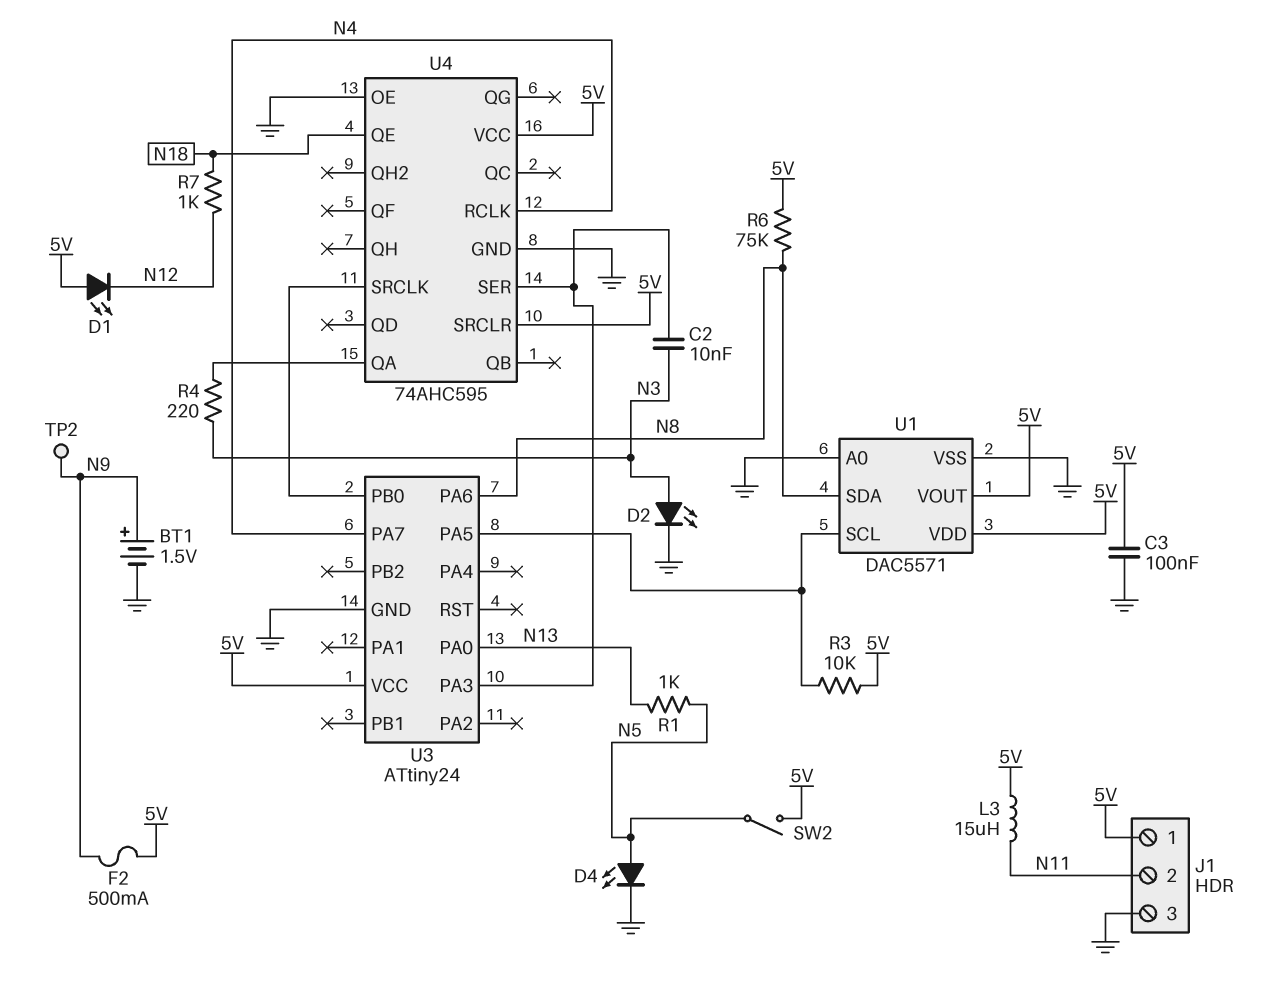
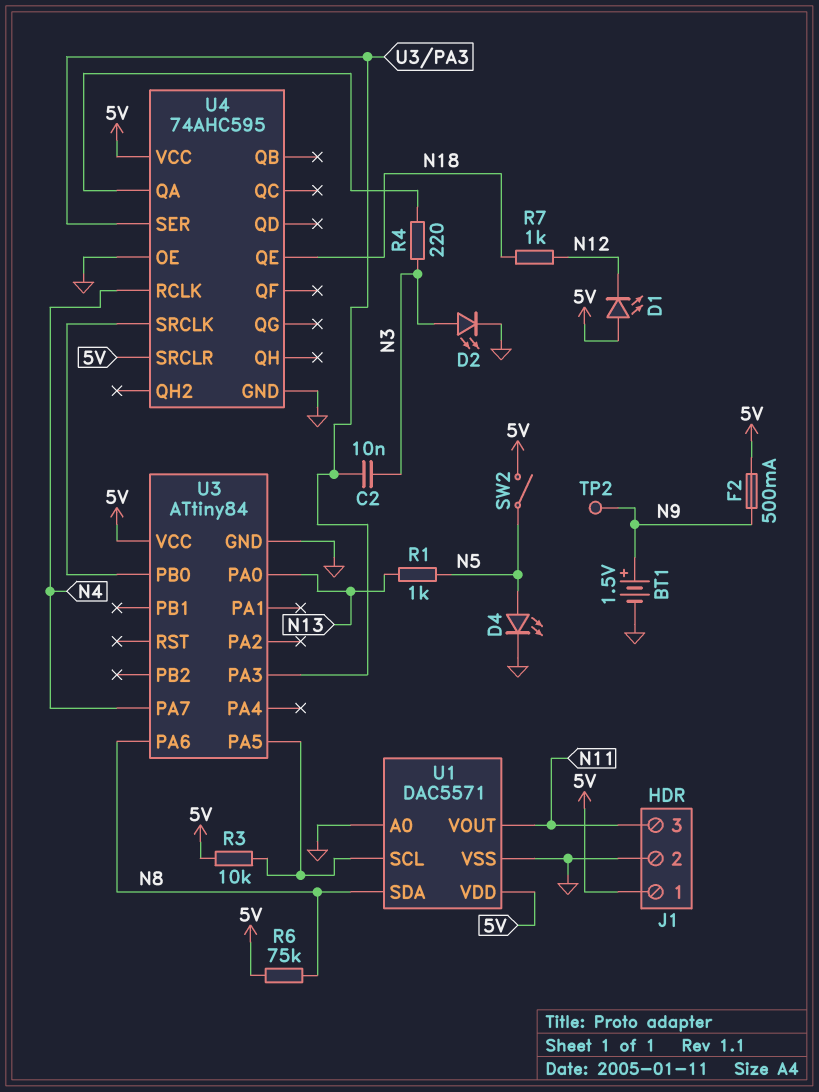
C3: 100nF (5V, GND) -> none
J1 pin 2: N11 -> GND
J1 pin 3: GND -> N11
L3: 15uH (5V, N11) -> none
U1 pin VOUT: 5V -> N11
U3: ATtiny24 -> ATtiny84

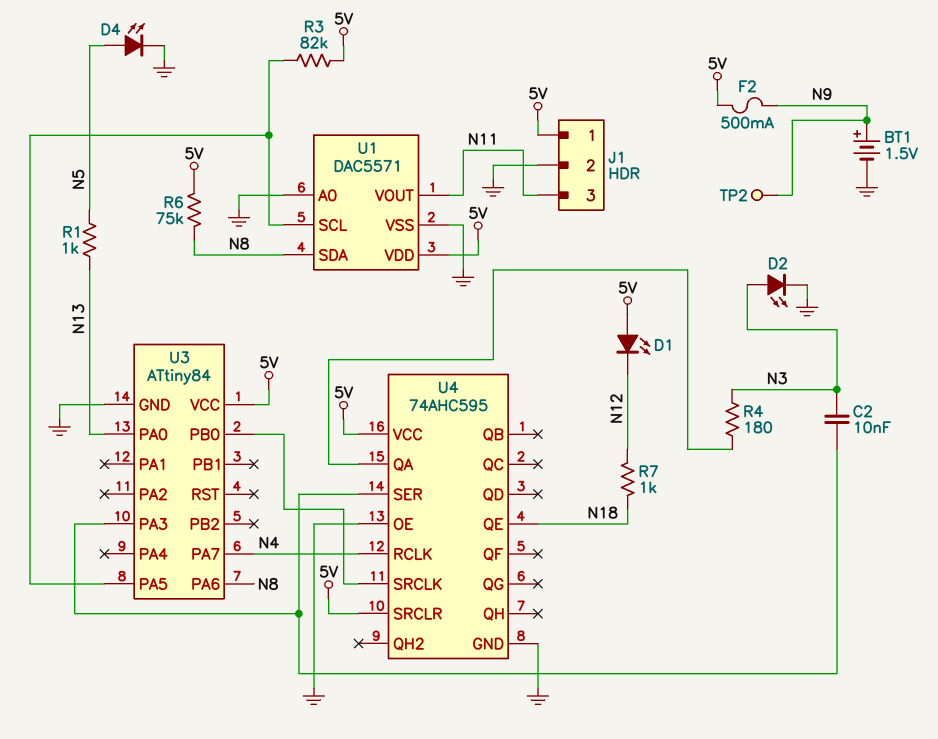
R3: 10k (5V, U1/SCL) -> 82k (5V, U1/SCL)
R4: 220 (N3, U4/QA) -> 180 (N3, U4/QA)
SW2: switch (5V, N5) -> none

